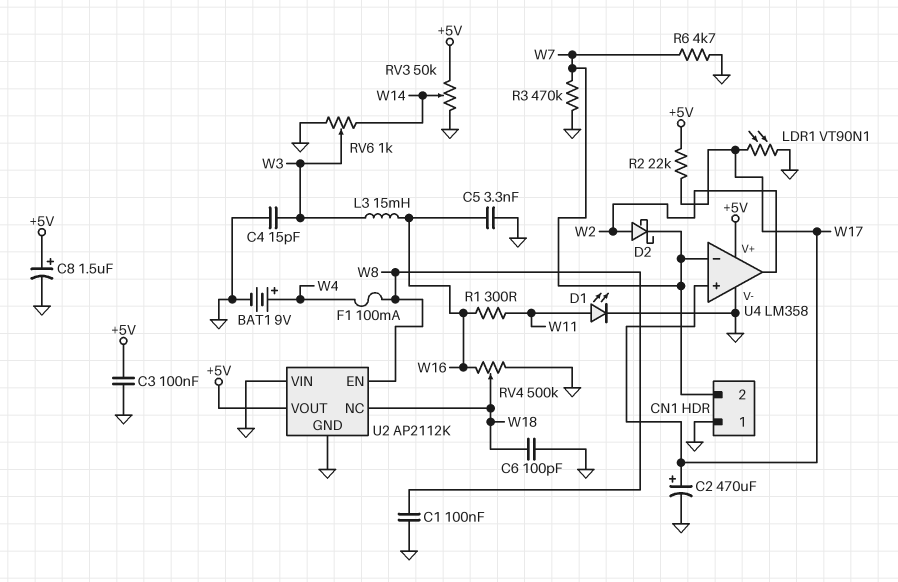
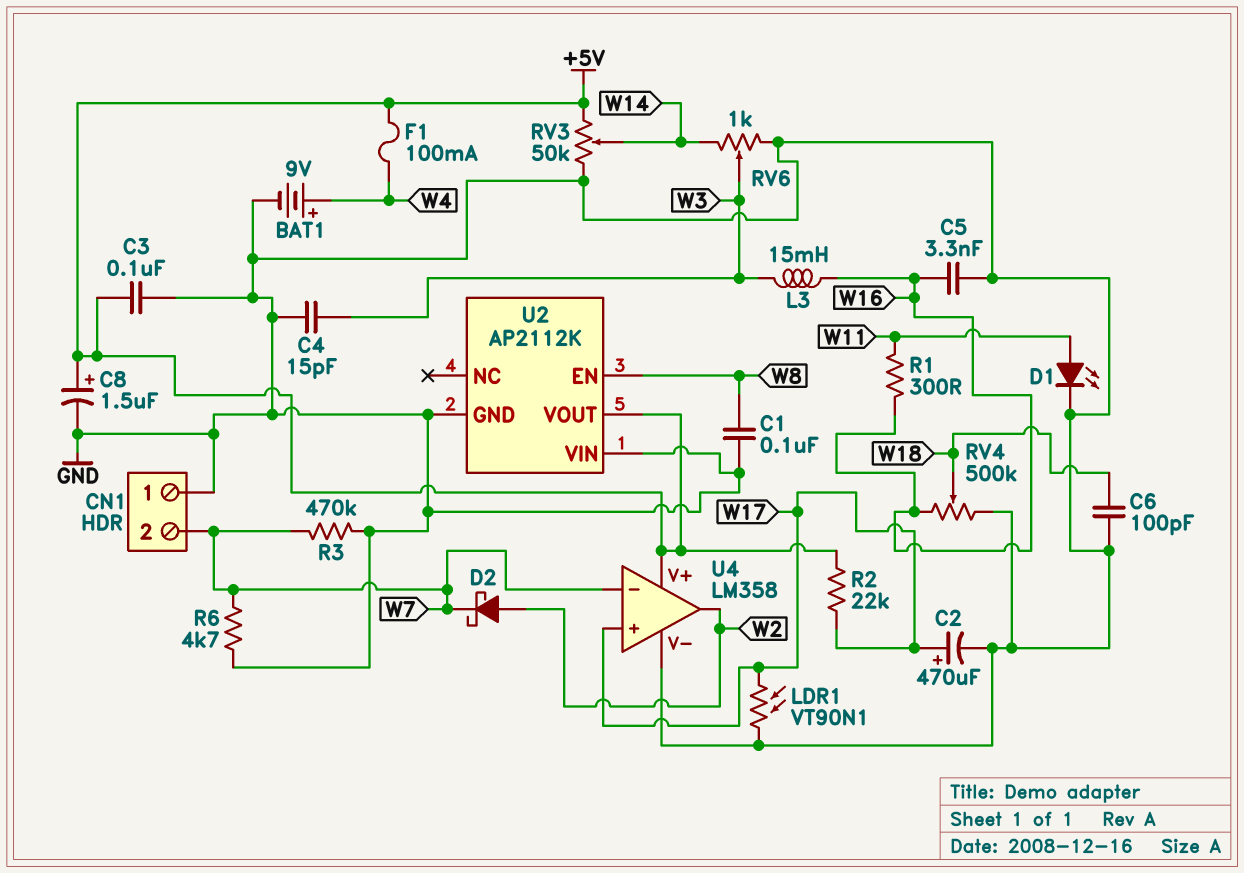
F1: 100mA (W4, W8) -> 100mA (+5V, W4)
U2 pin NC: W18 -> none

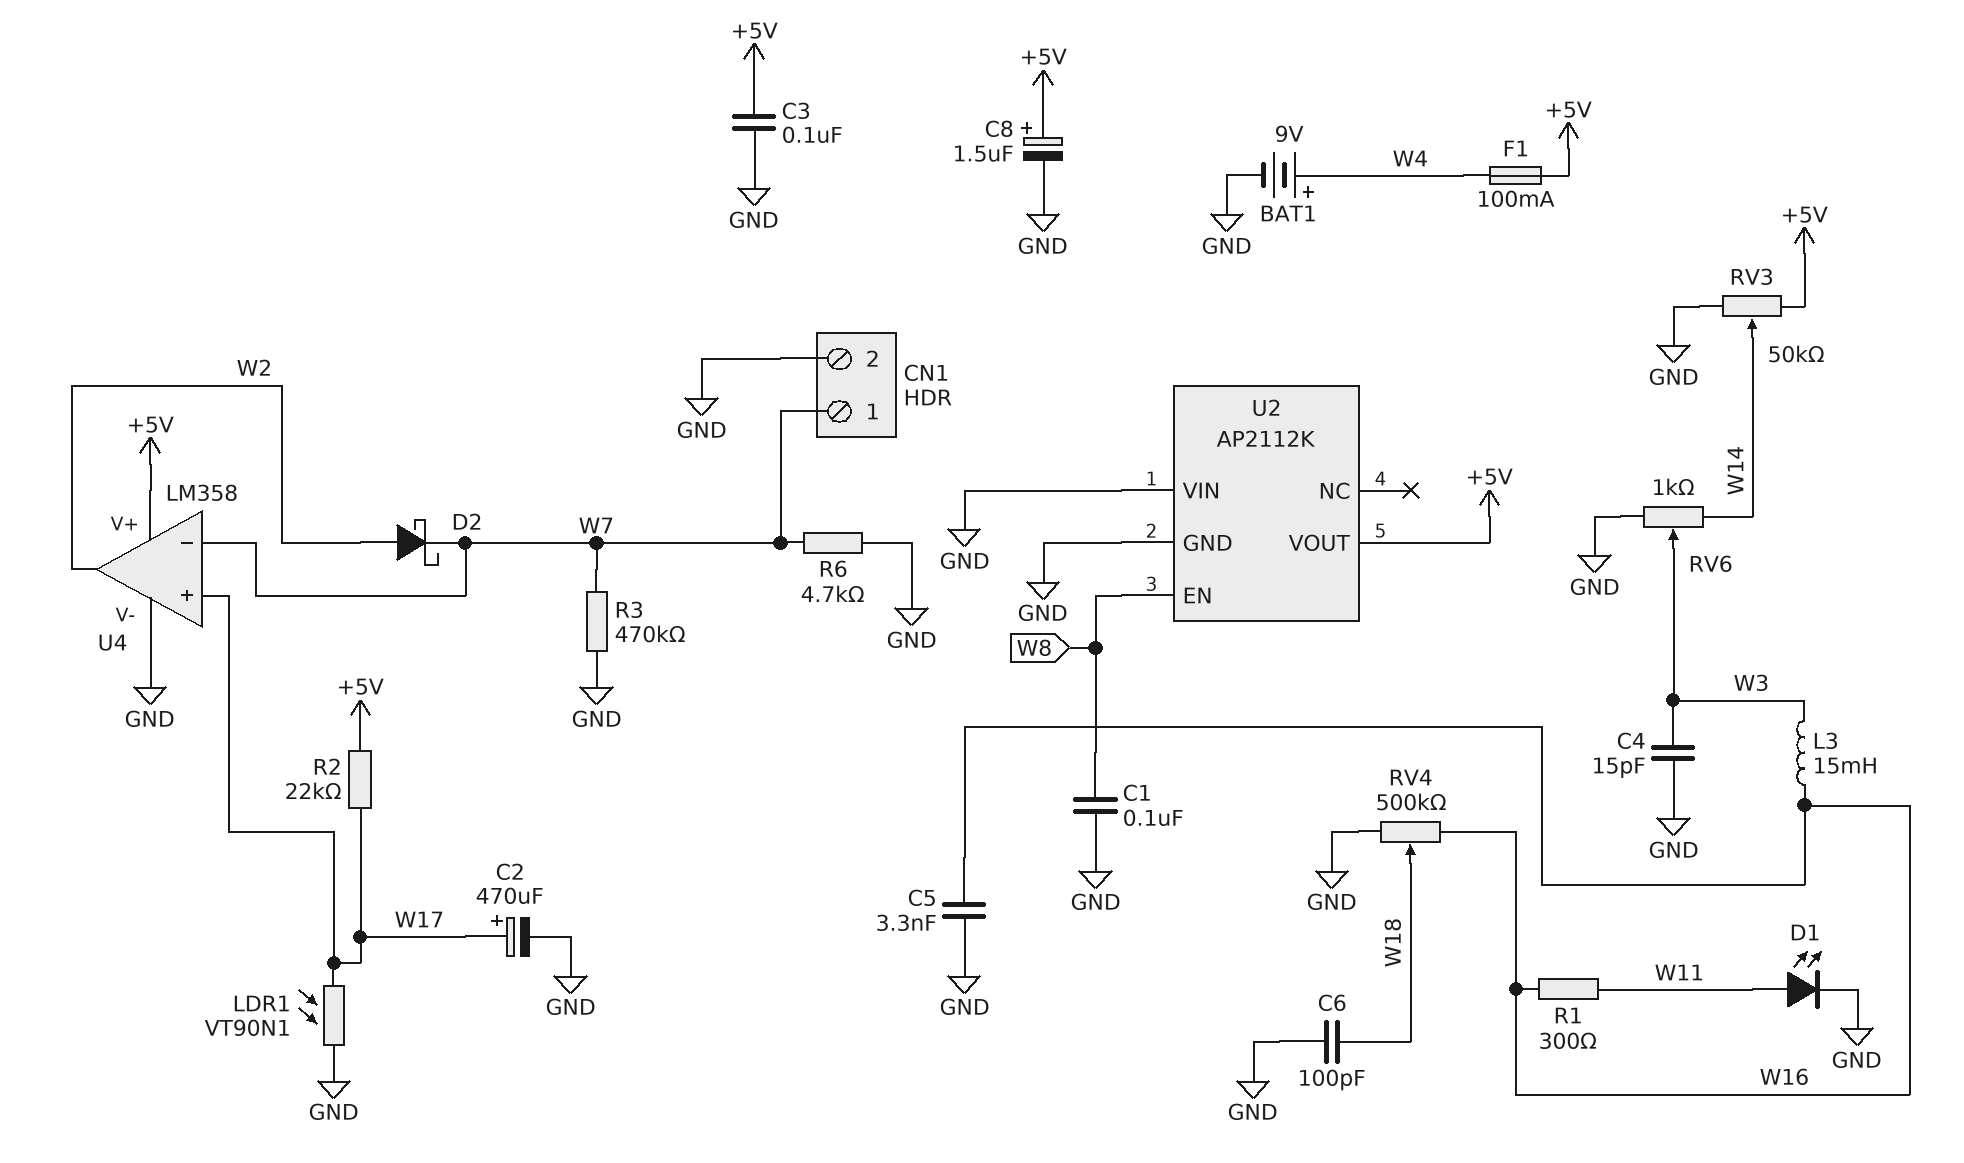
CN1 pin 1: GND -> W7
CN1 pin 2: W7 -> GND

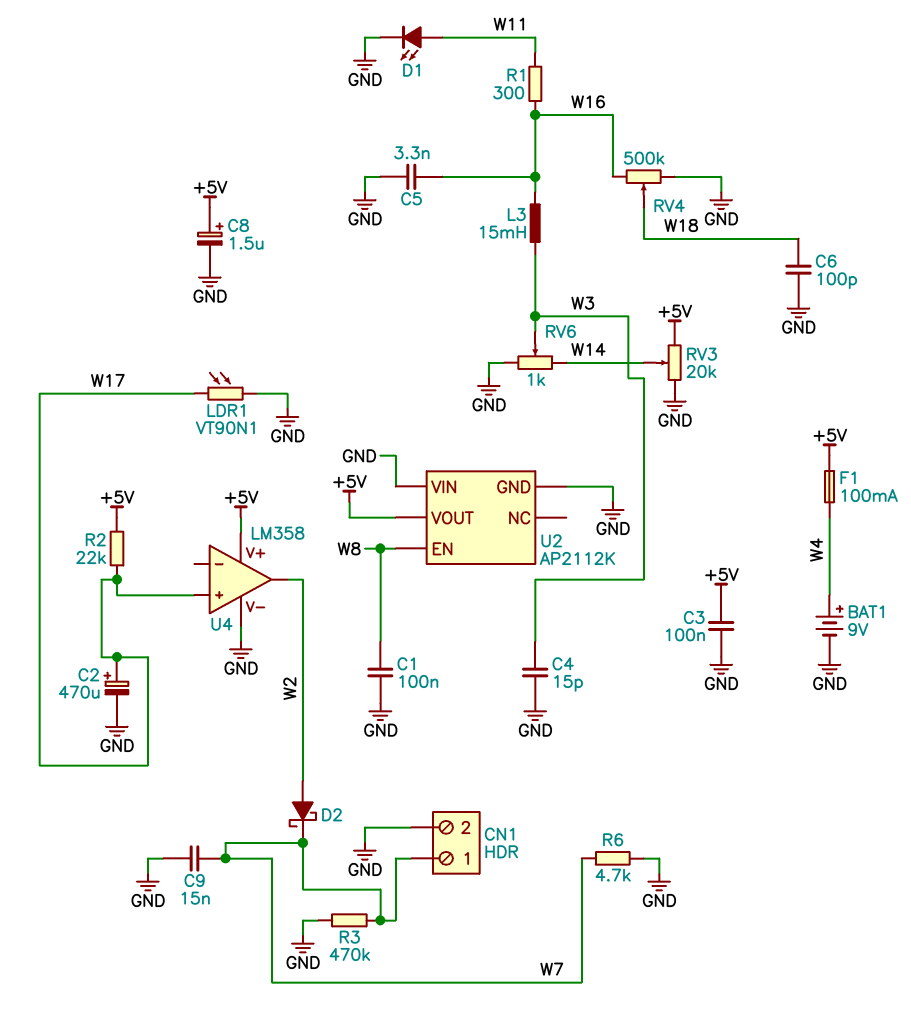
C9: none -> 15nF (GND, W7)
RV3: 50k (+5V, GND, wiper W14) -> 20k (+5V, GND, wiper W14)
U4 pin in-: W7 -> none

